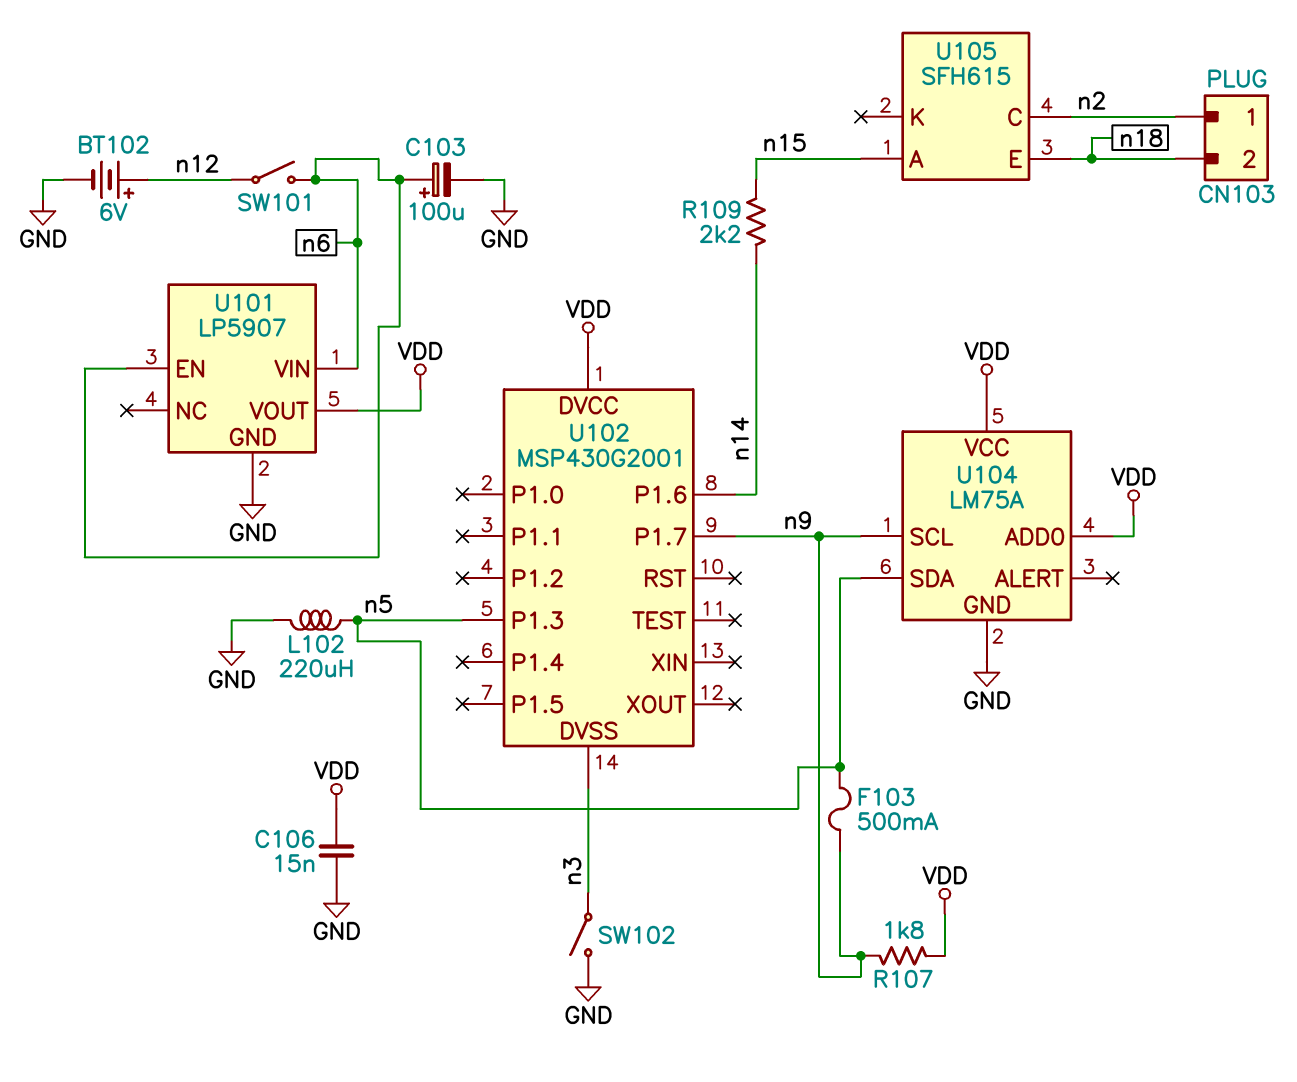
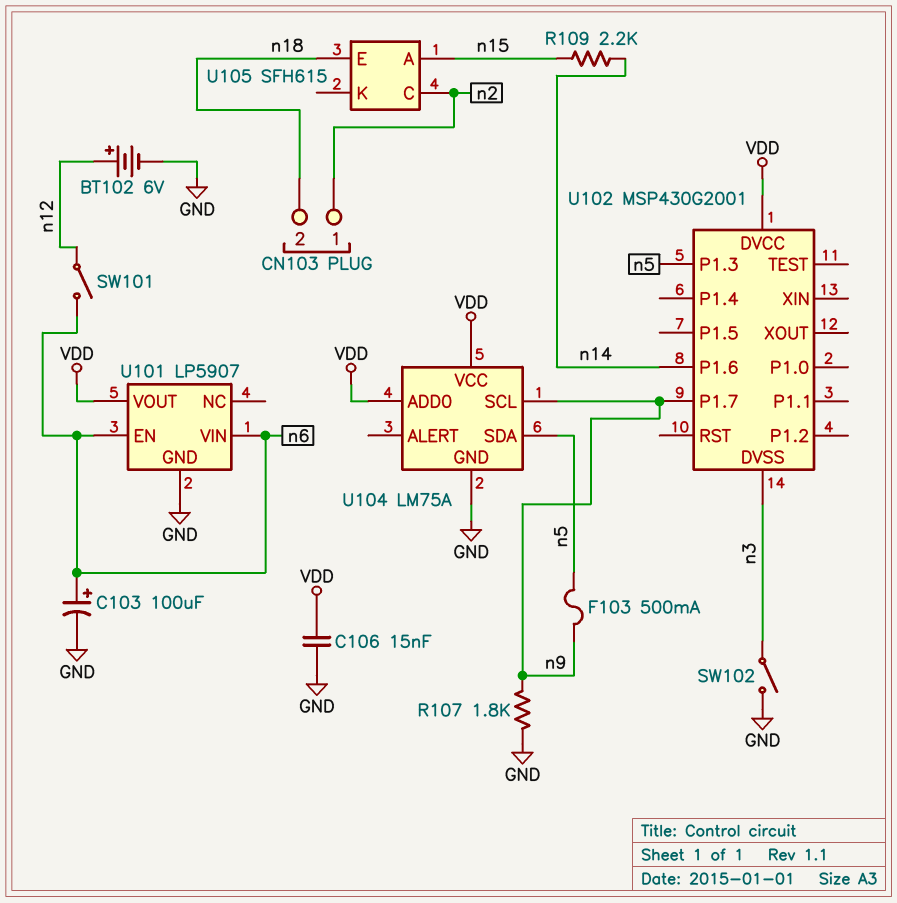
L102: 220uH (GND, n5) -> none
R107: 1.8k (VDD, n9) -> 1.8k (GND, n9)

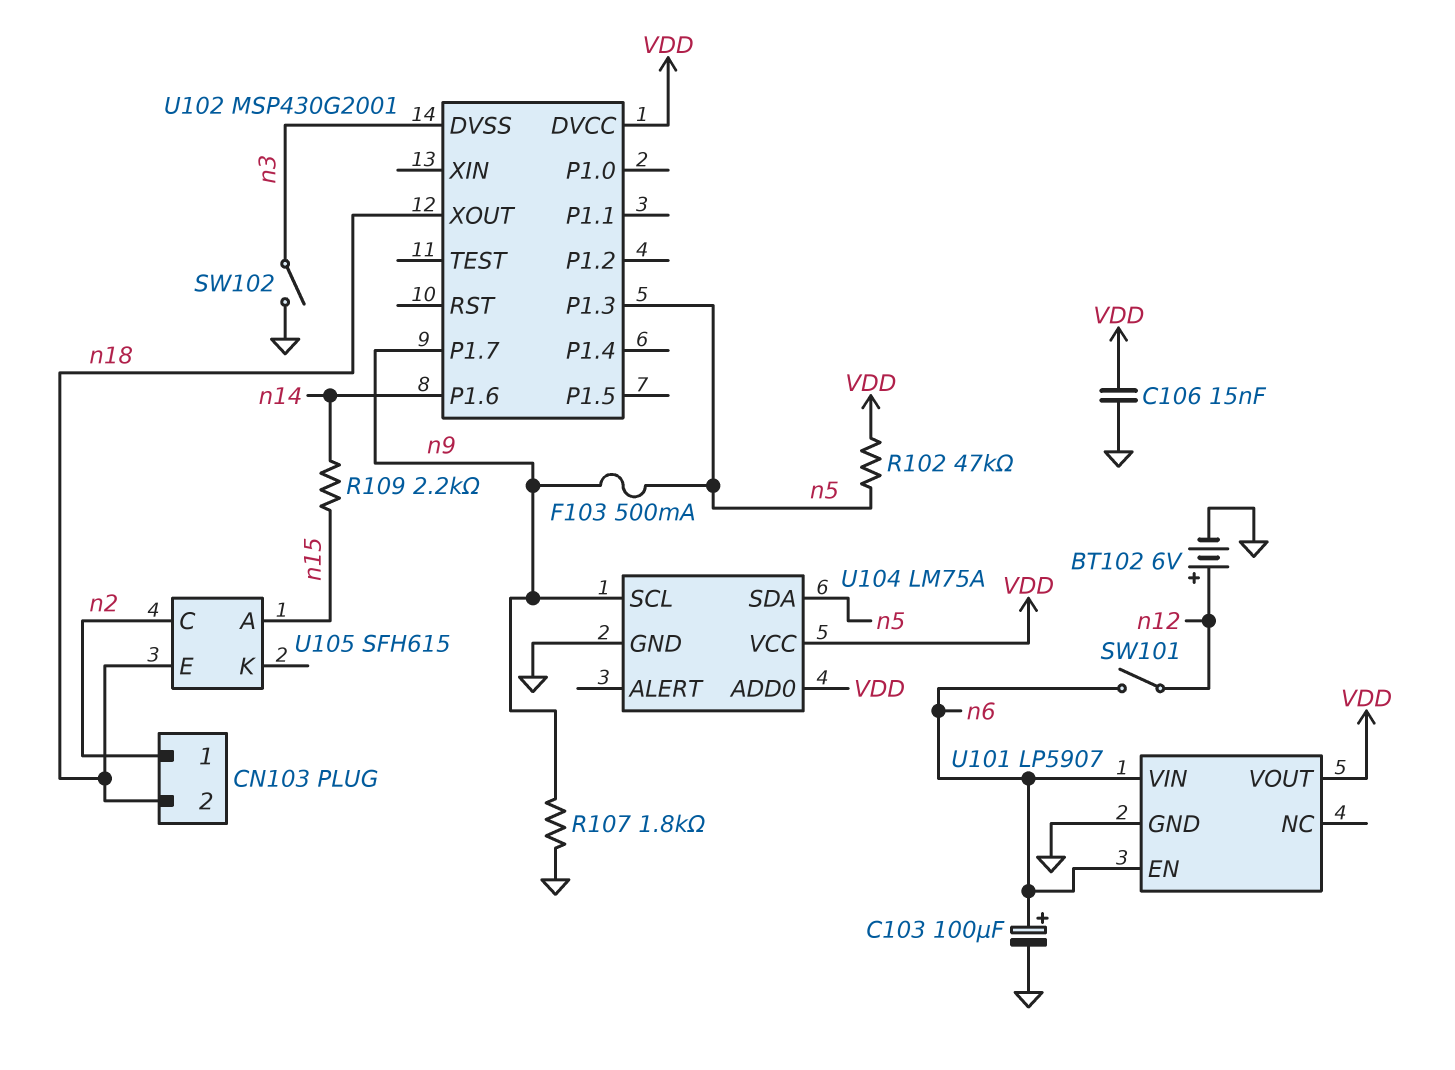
R102: none -> 47k (VDD, n5)
U102 pin XOUT: none -> n18

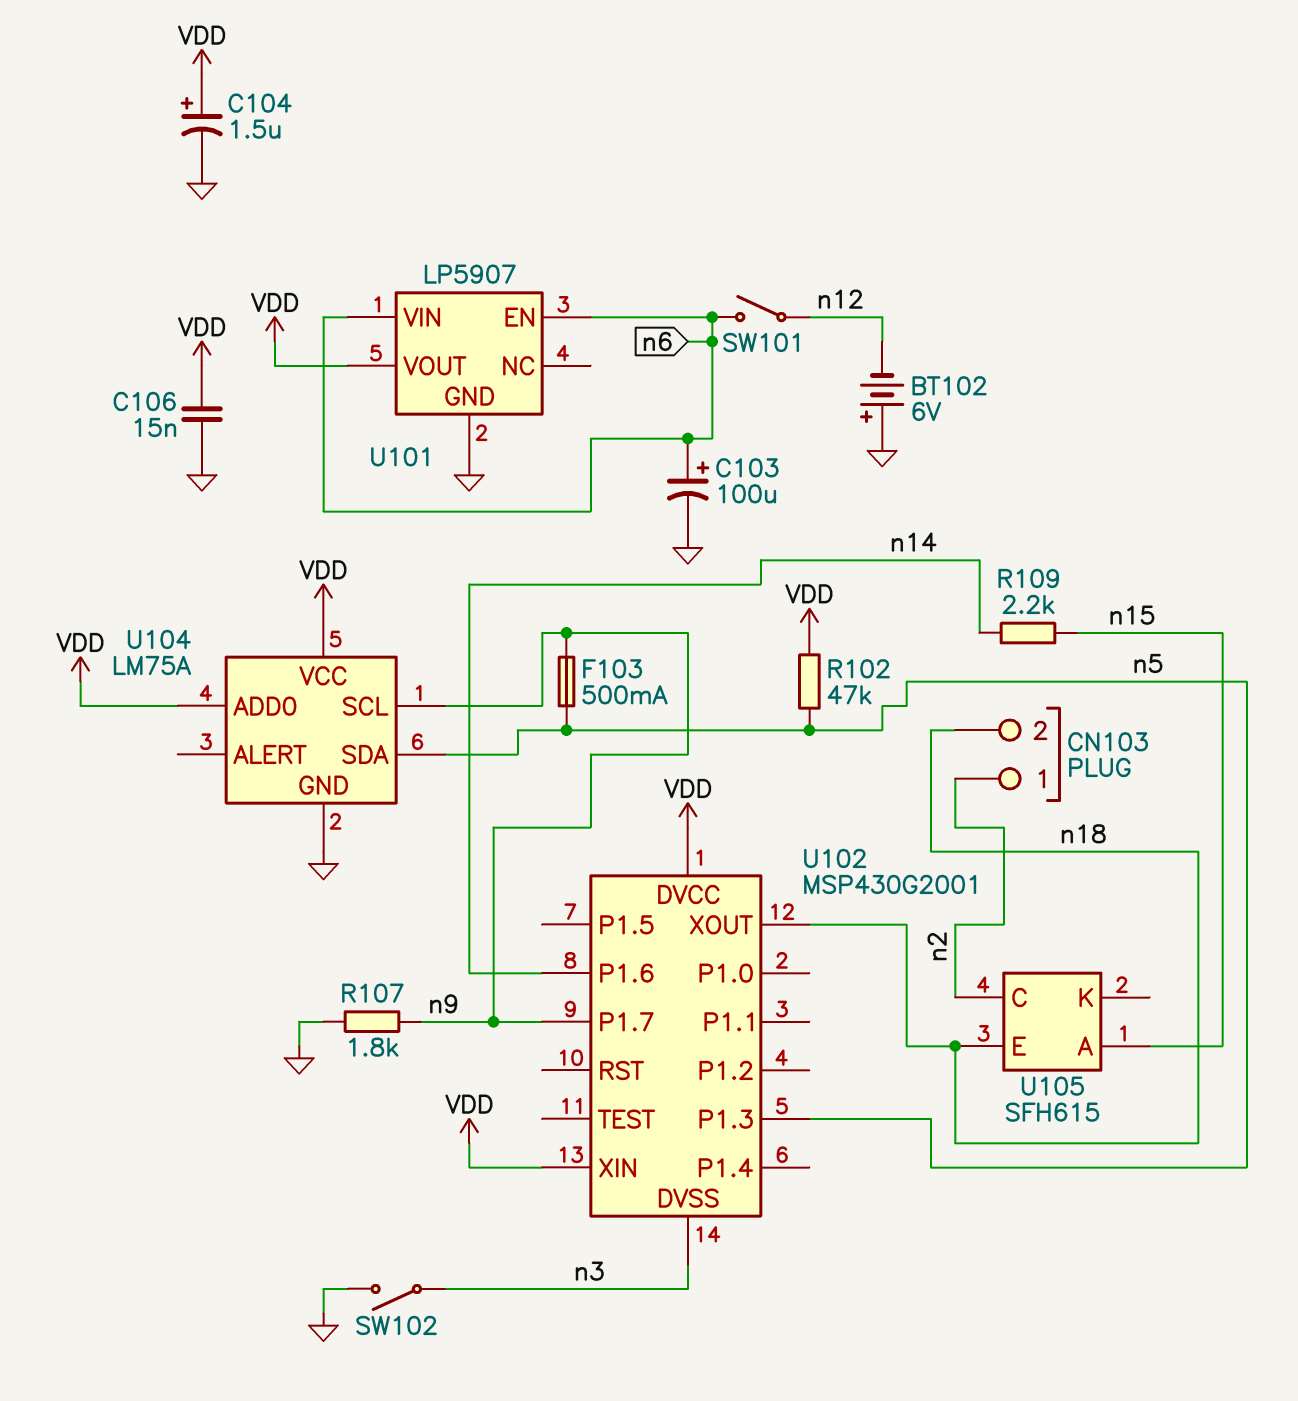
BT102: 6V (plus n12, minus GND) -> 6V (plus GND, minus n12)
C104: none -> 1.5uF (plus VDD, minus GND)
U102 pin XIN: none -> VDD

